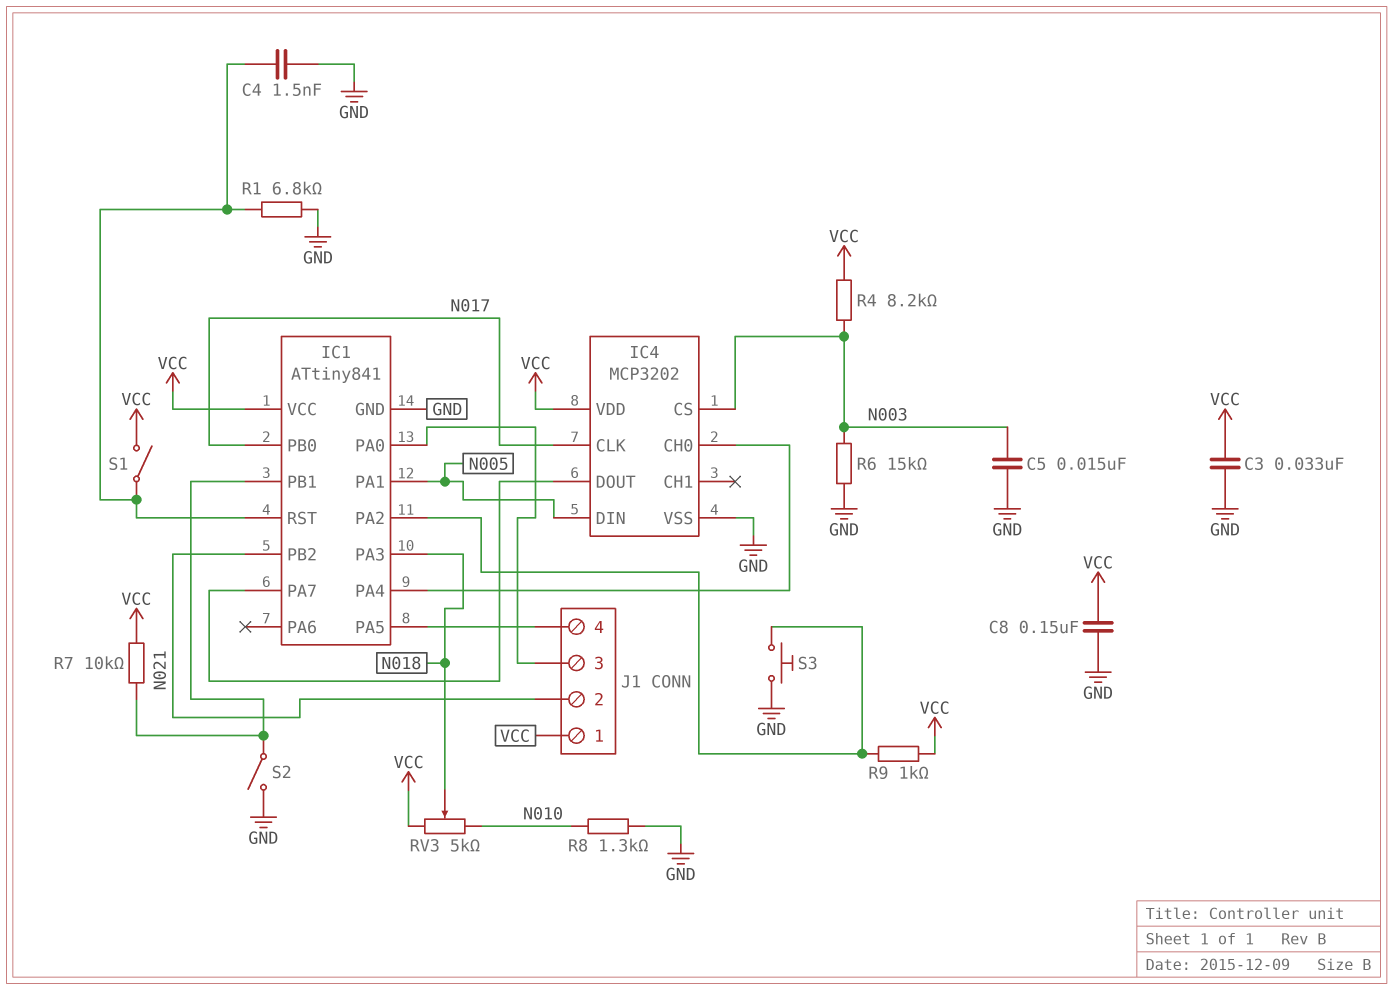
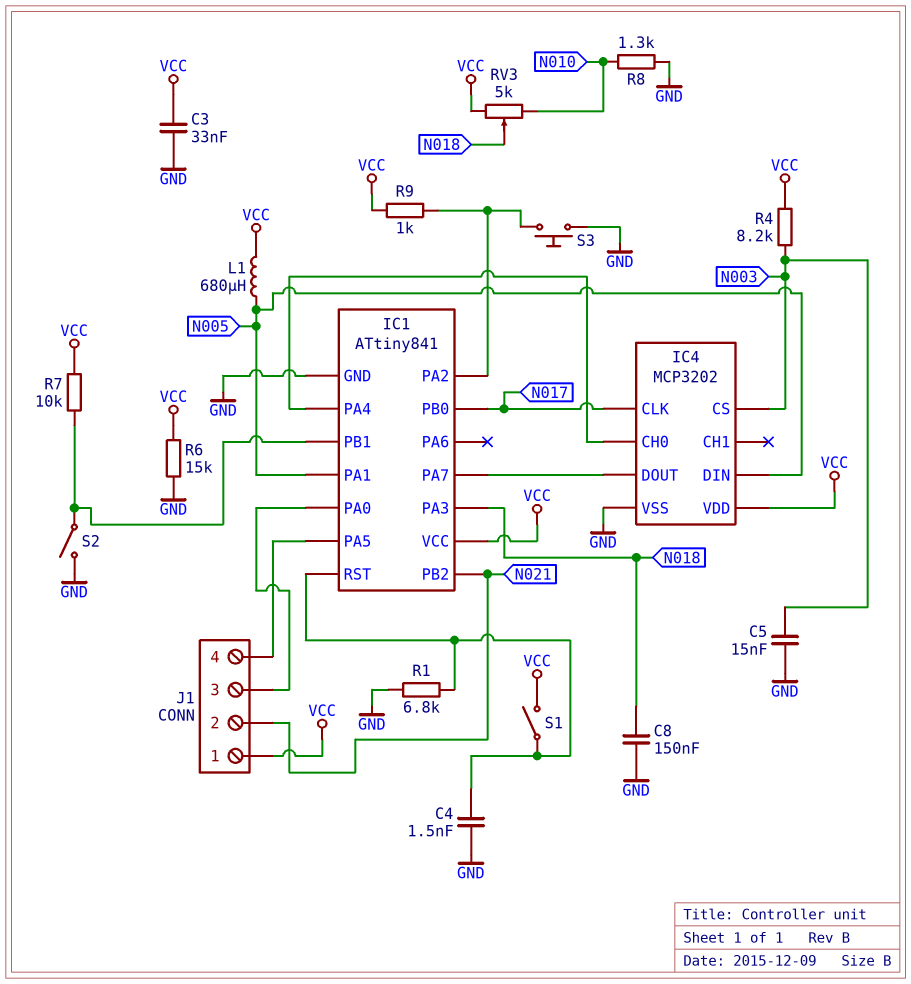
C8: 150nF (GND, VCC) -> 150nF (GND, N018)
L1: none -> 680uH (N005, VCC)
R6: 15k (GND, N003) -> 15k (GND, VCC)

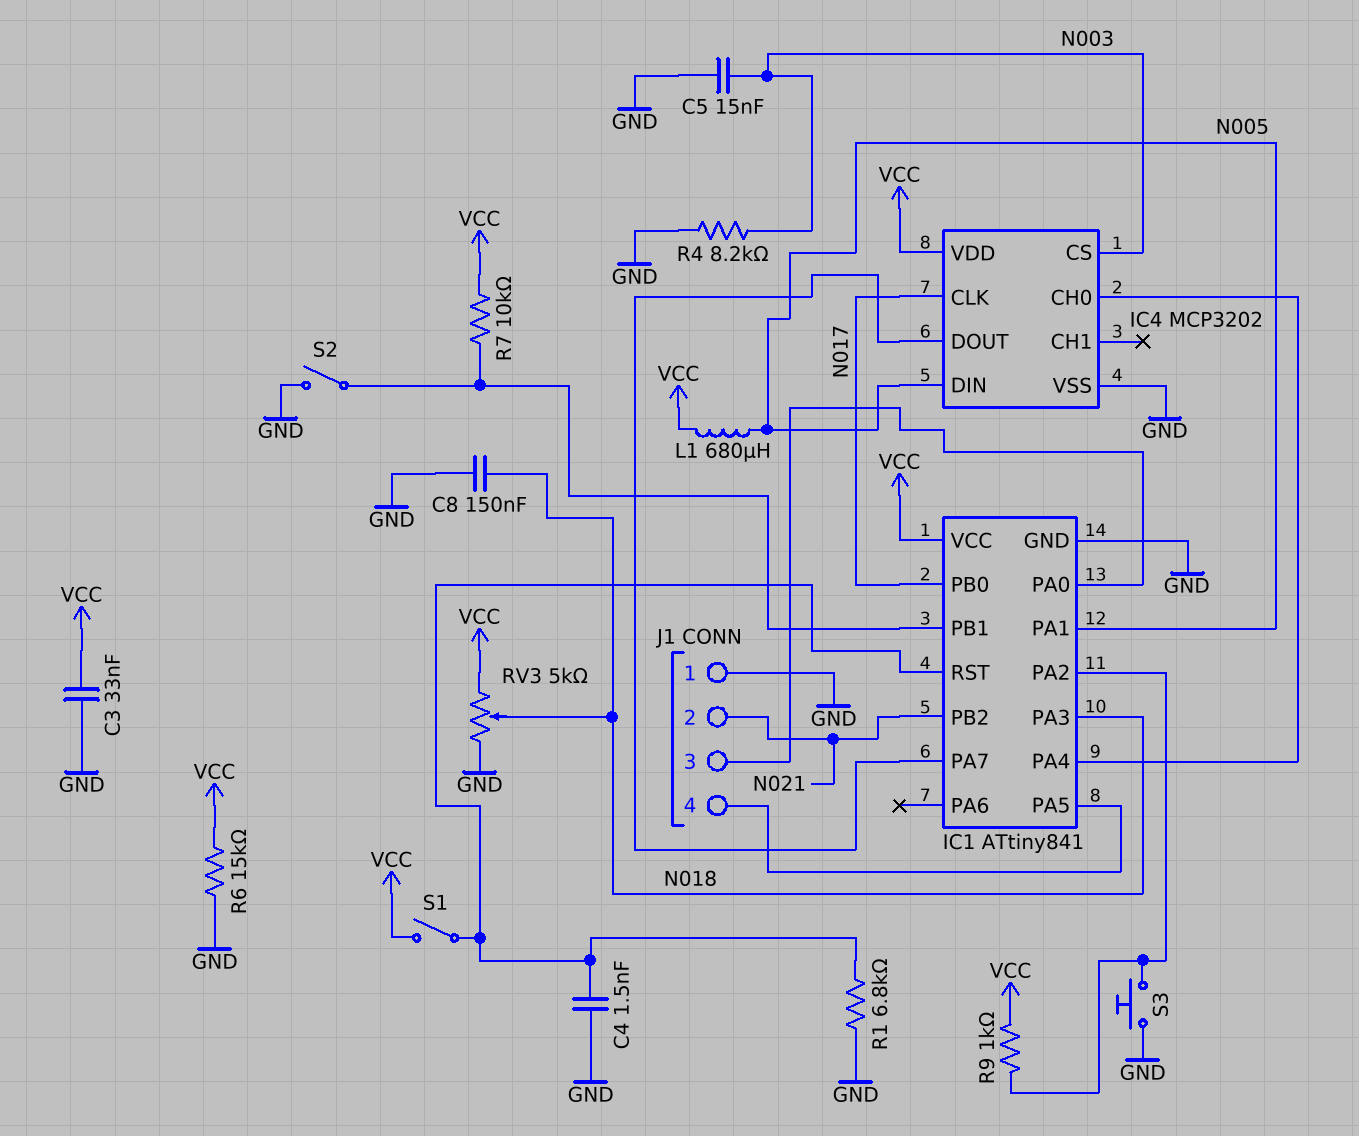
J1 pin 1: VCC -> GND
R4: 8.2k (N003, VCC) -> 8.2k (GND, N003)
R8: 1.3k (GND, N010) -> none
RV3: 5k (N010, VCC, wiper N018) -> 5k (GND, VCC, wiper N018)

